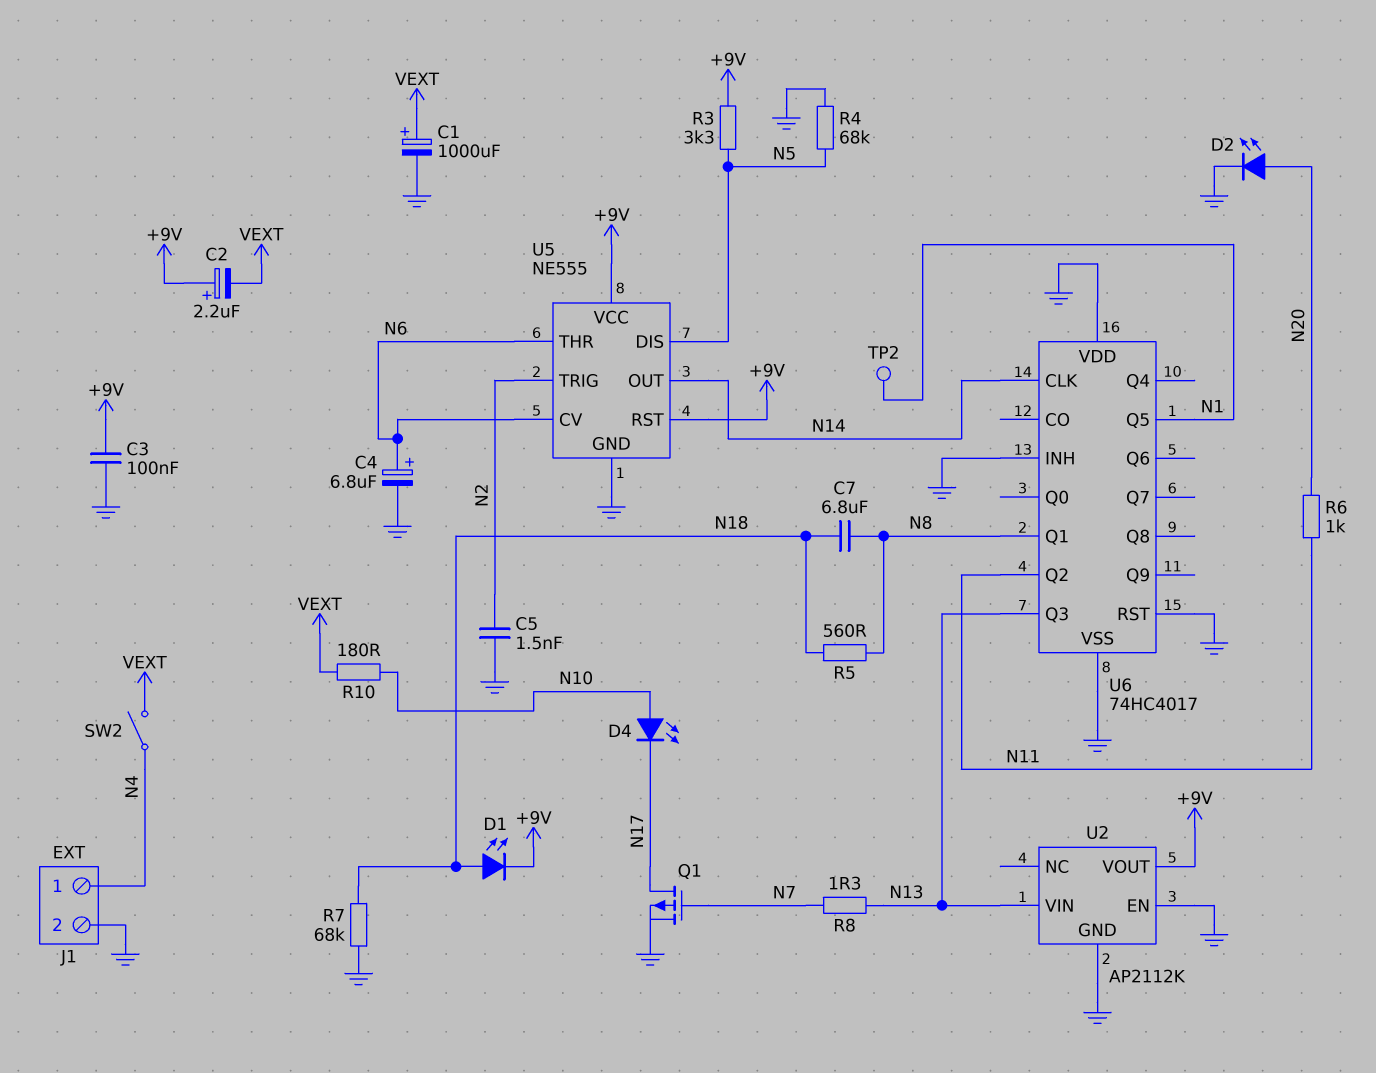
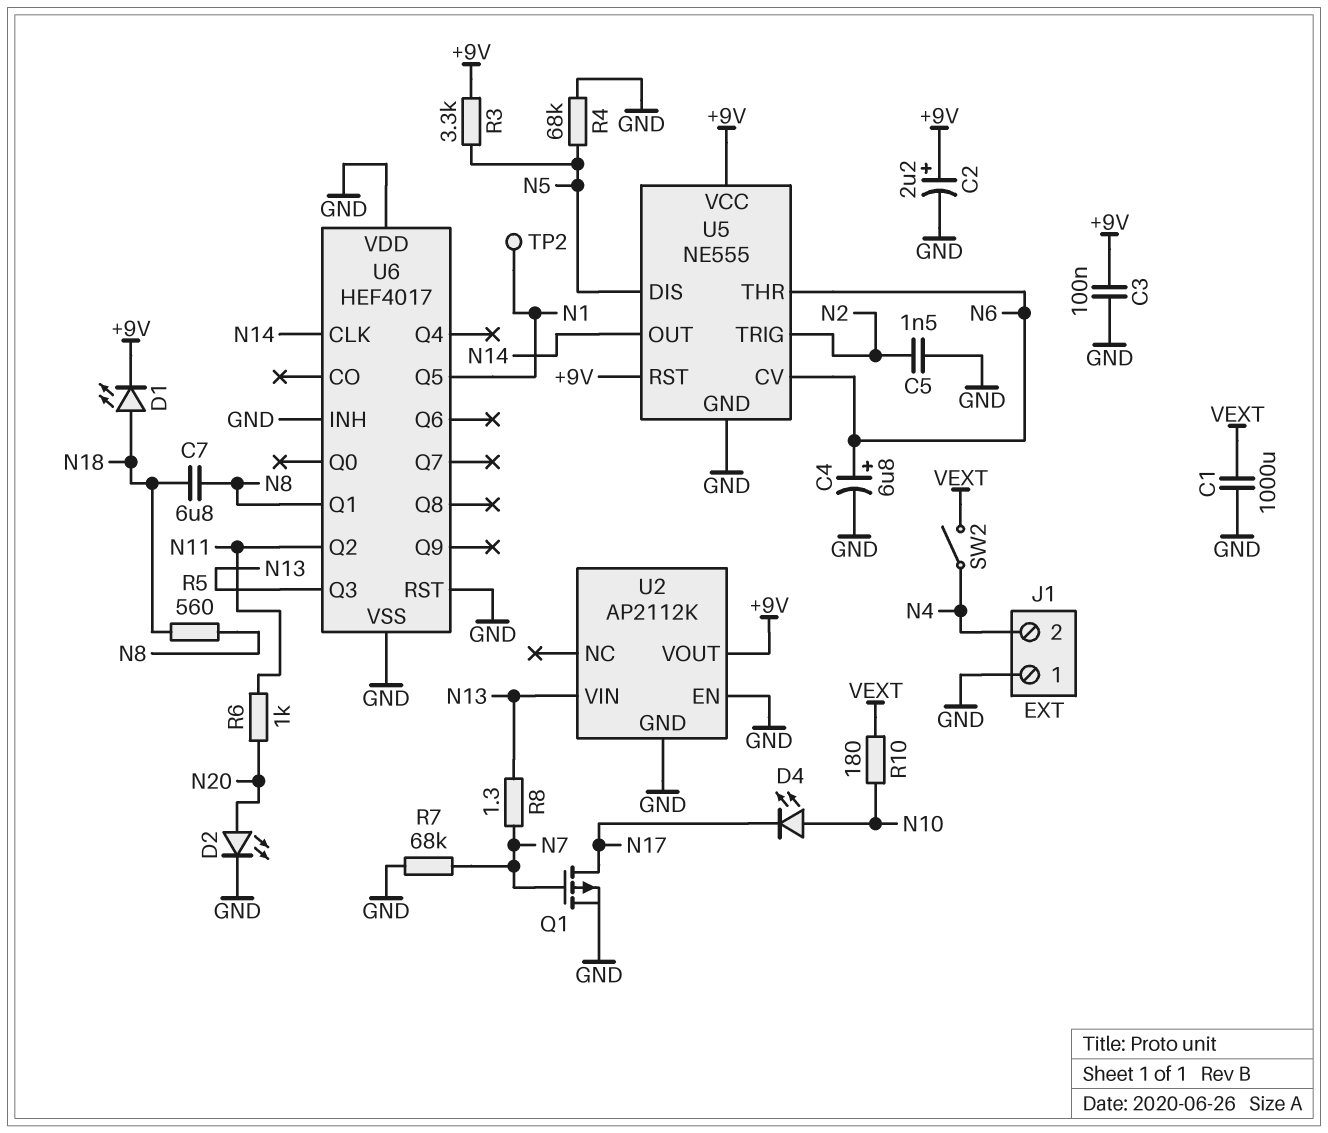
C1: 1000uF (plus VEXT, minus GND) -> 1000uF (GND, VEXT)
C2: 2.2uF (plus +9V, minus VEXT) -> 2.2uF (plus +9V, minus GND)
J1 pin 1: N4 -> GND
J1 pin 2: GND -> N4
R7: 68k (GND, N18) -> 68k (GND, N7)
U6: 74HC4017 -> HEF4017

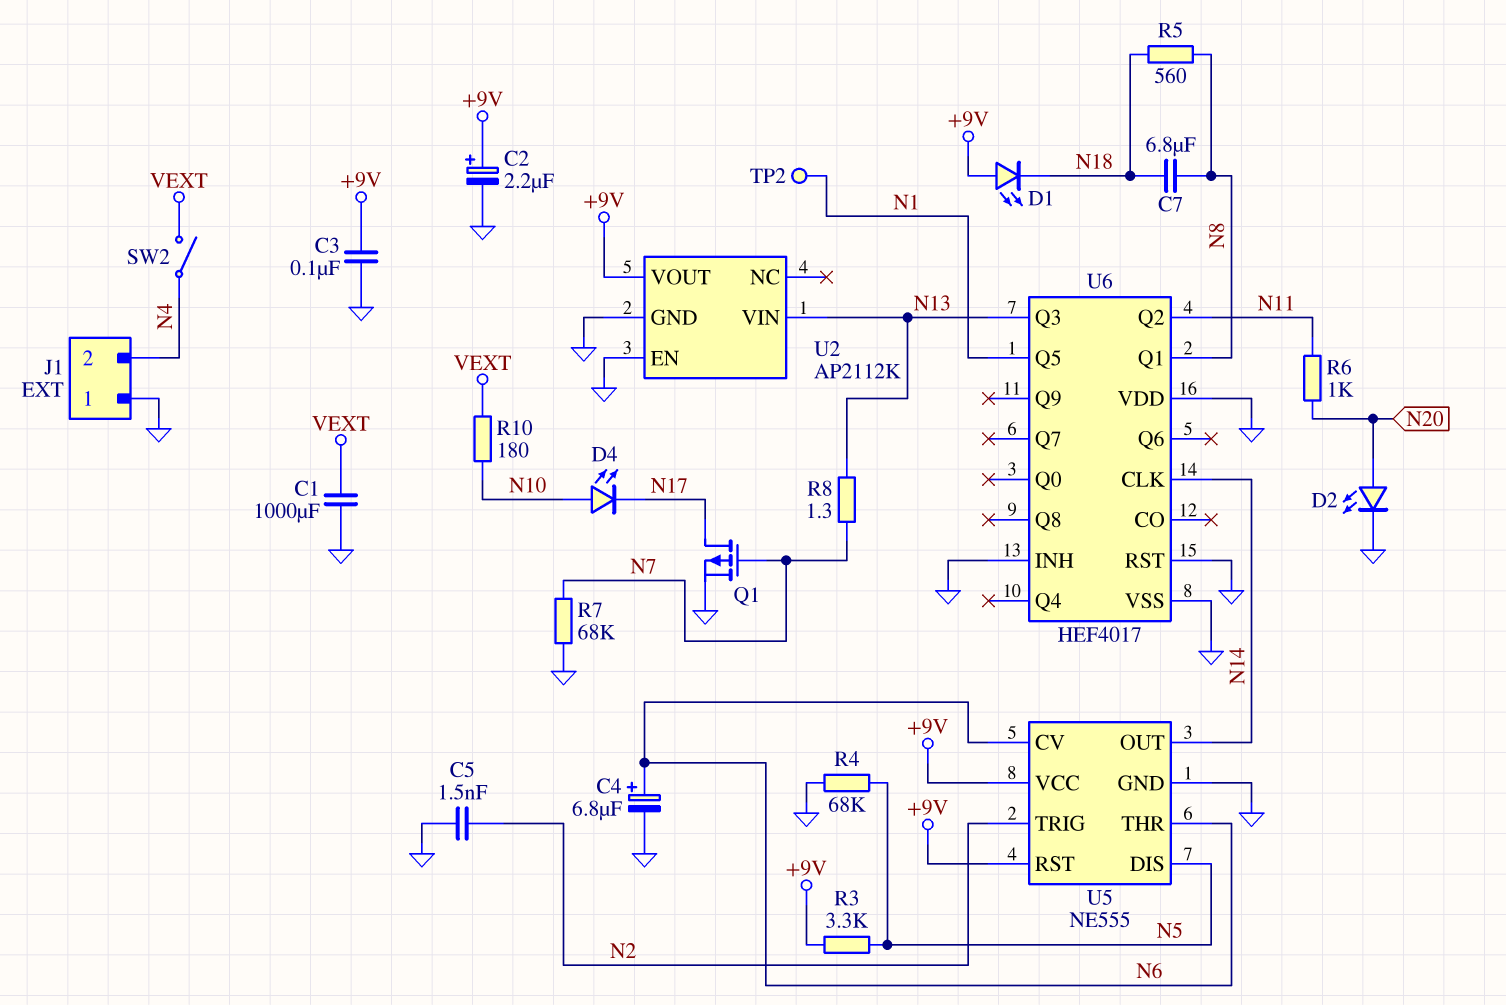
D1: LED (A N18, K +9V) -> LED (A +9V, K N18)

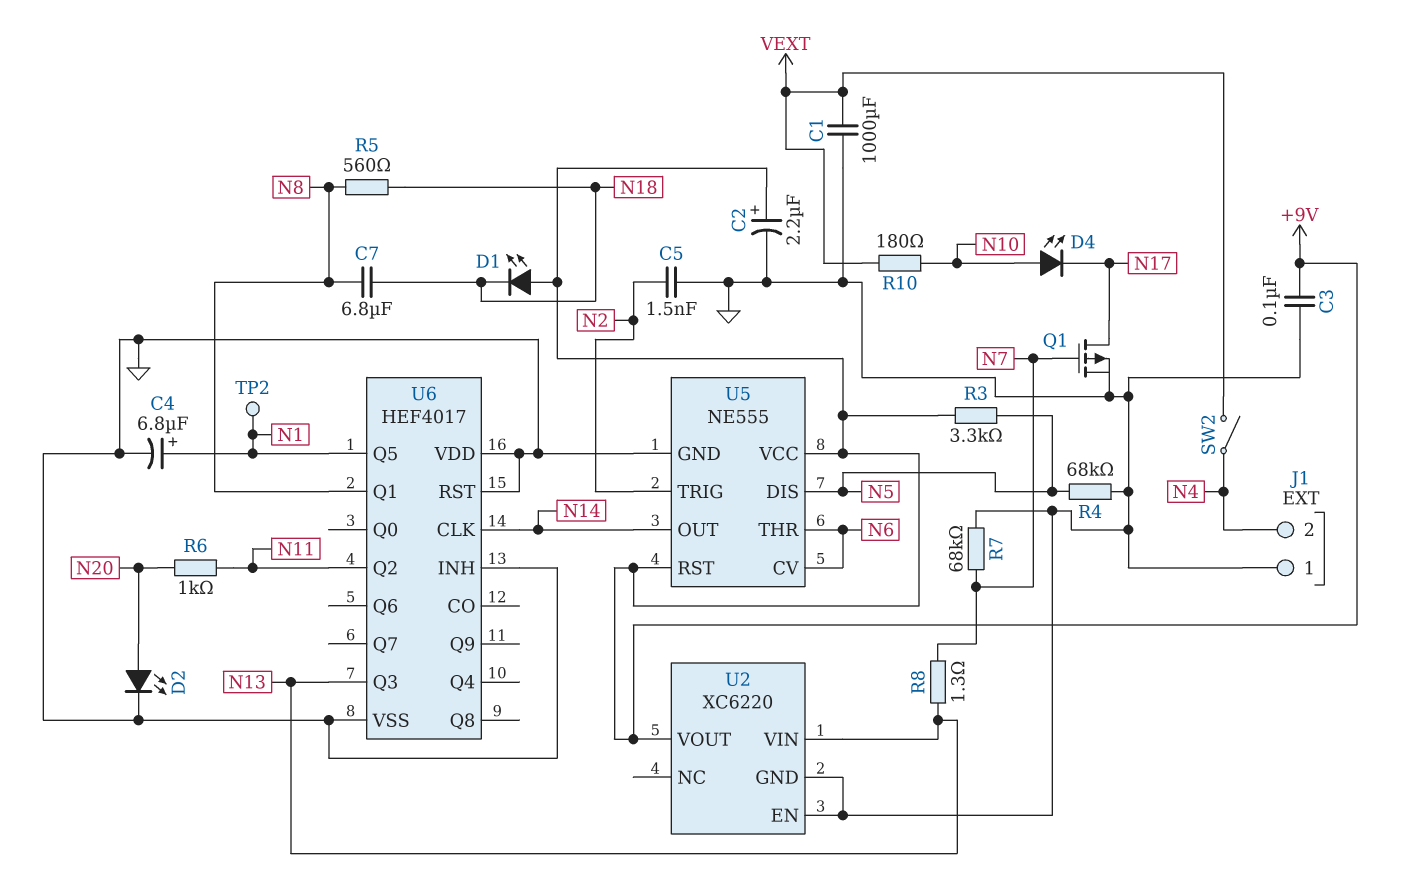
C4: 6.8uF (plus N6, minus GND) -> 6.8uF (plus N1, minus GND)
U2: AP2112K -> XC6220

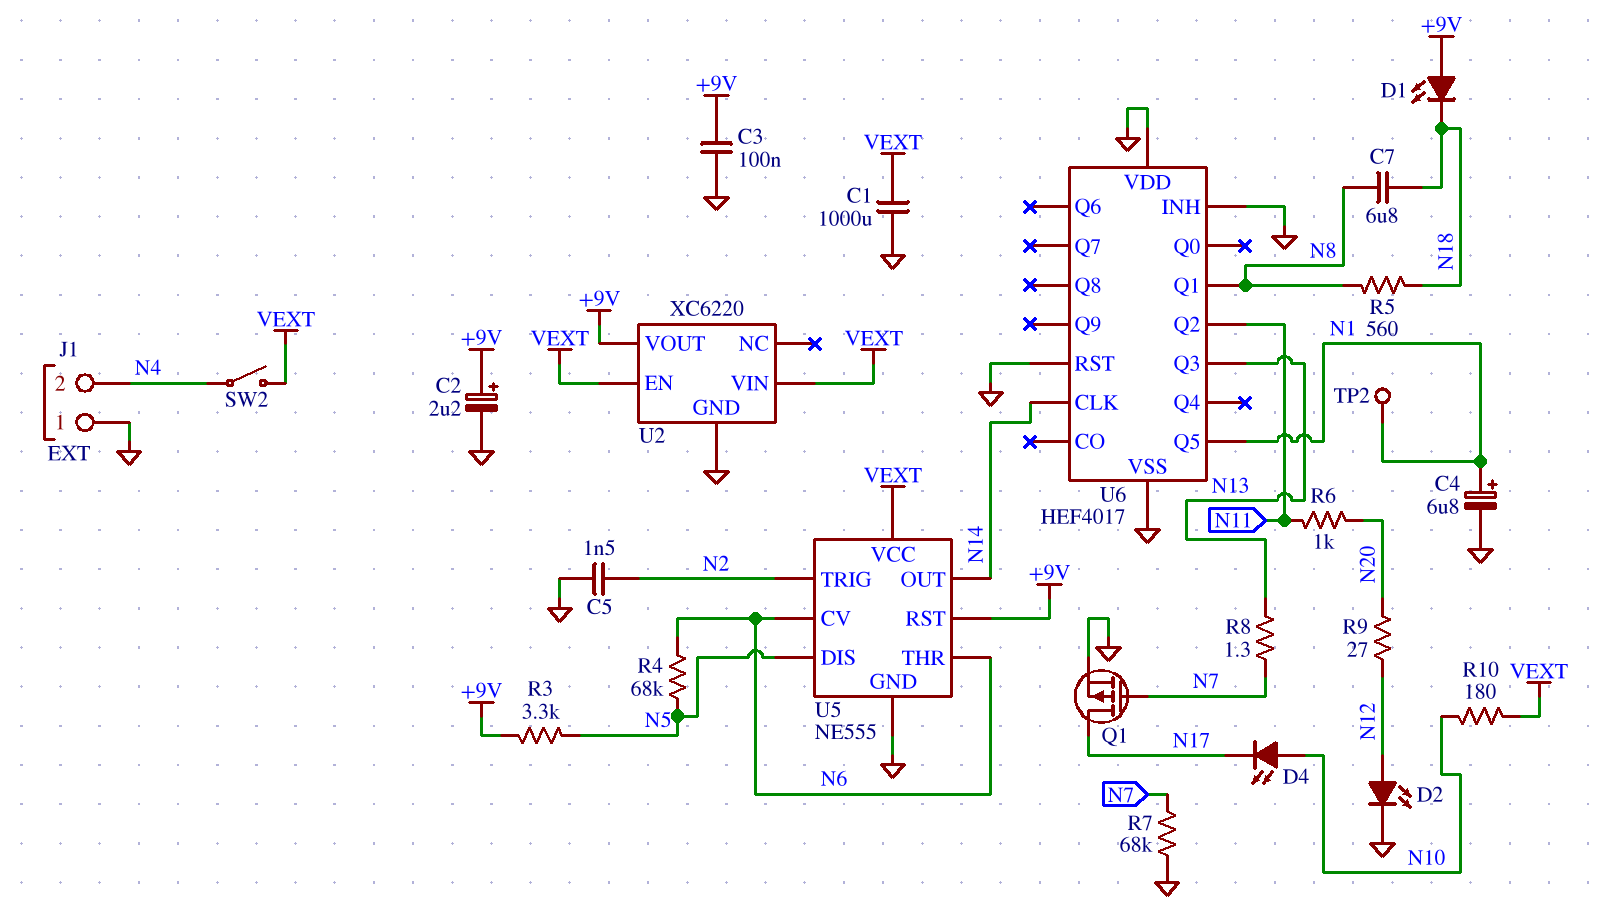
D2: LED (A N20, K GND) -> LED (A N12, K GND)
R4: 68k (GND, N5) -> 68k (N5, N6)
R9: none -> 27 (N12, N20)
U2 pin EN: GND -> VEXT
U2 pin VIN: N13 -> VEXT
U5 pin VCC: +9V -> VEXT

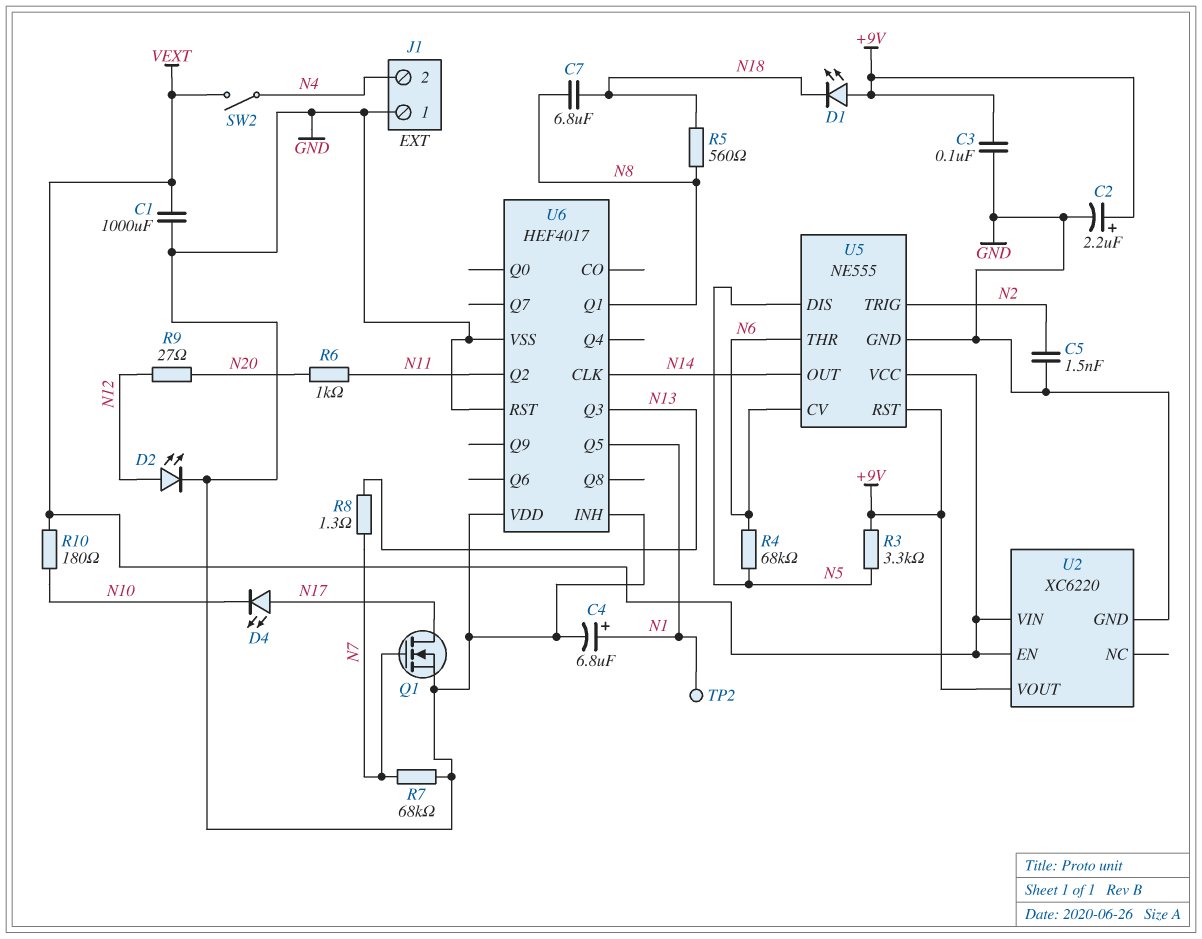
D4: LED (A N10, K N17) -> LED (A N17, K N10)
Q1: PMOS (G N7, D N17, S GND) -> NMOS (G N7, D N17, S GND)

